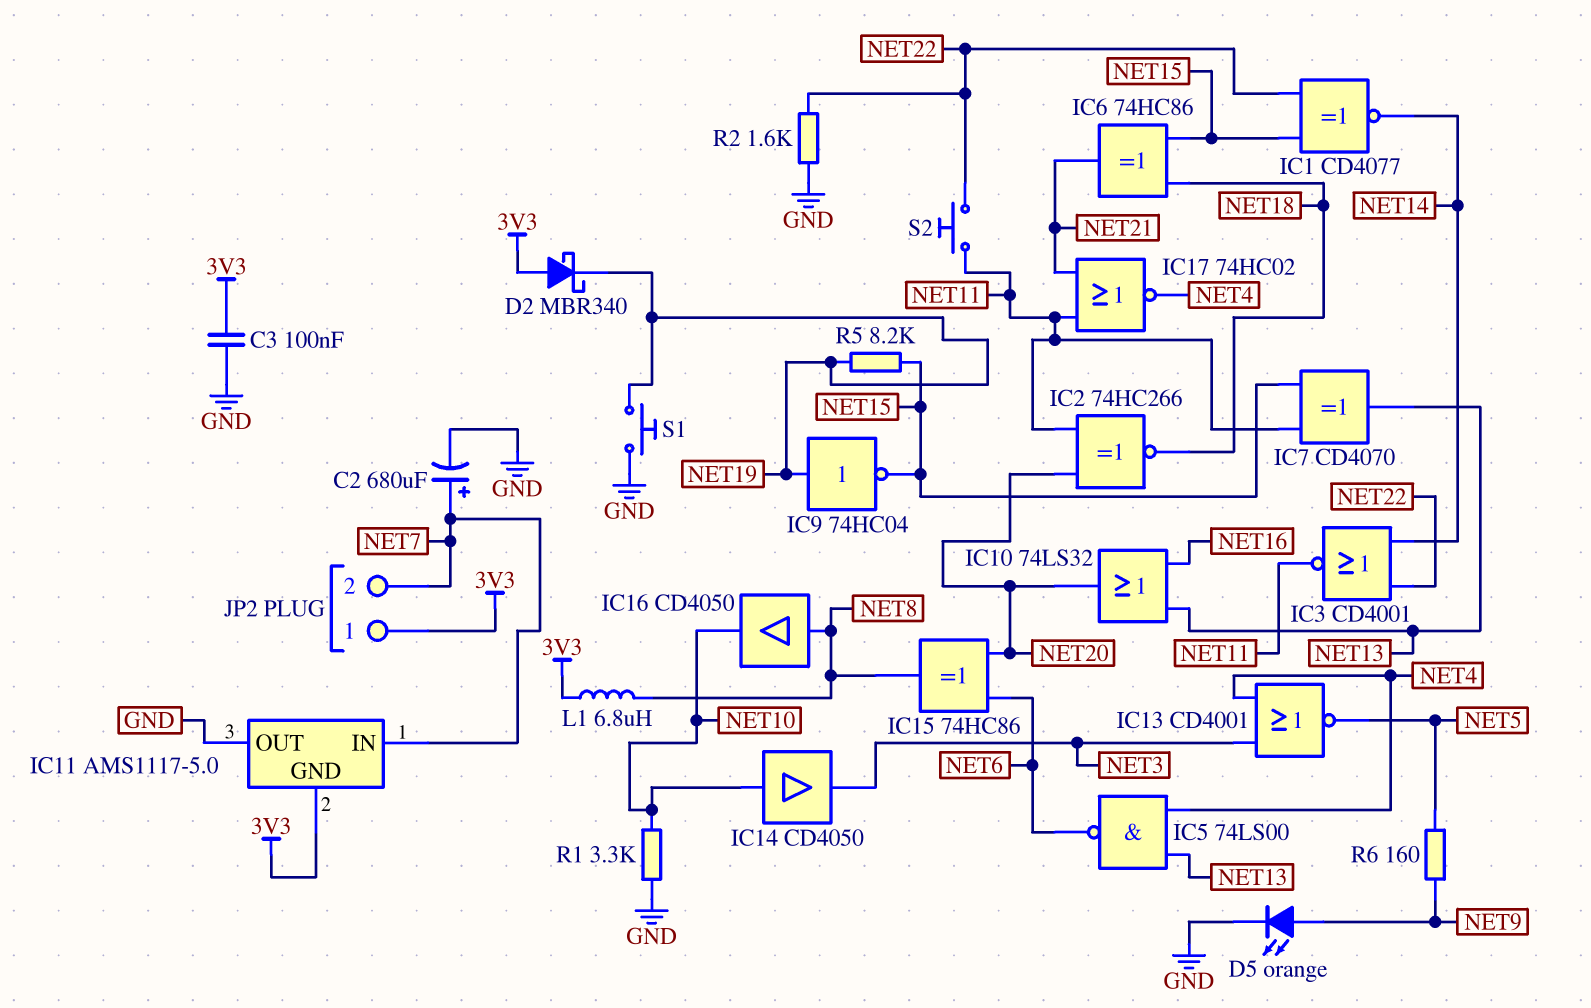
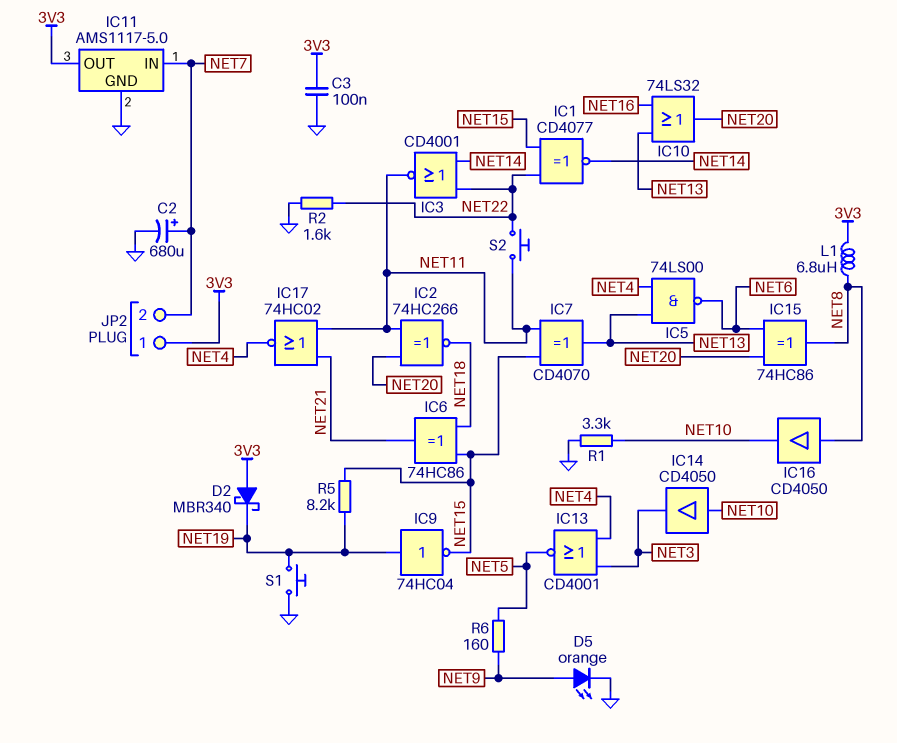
IC11 pin GND: 3V3 -> GND
IC11 pin OUT: GND -> 3V3

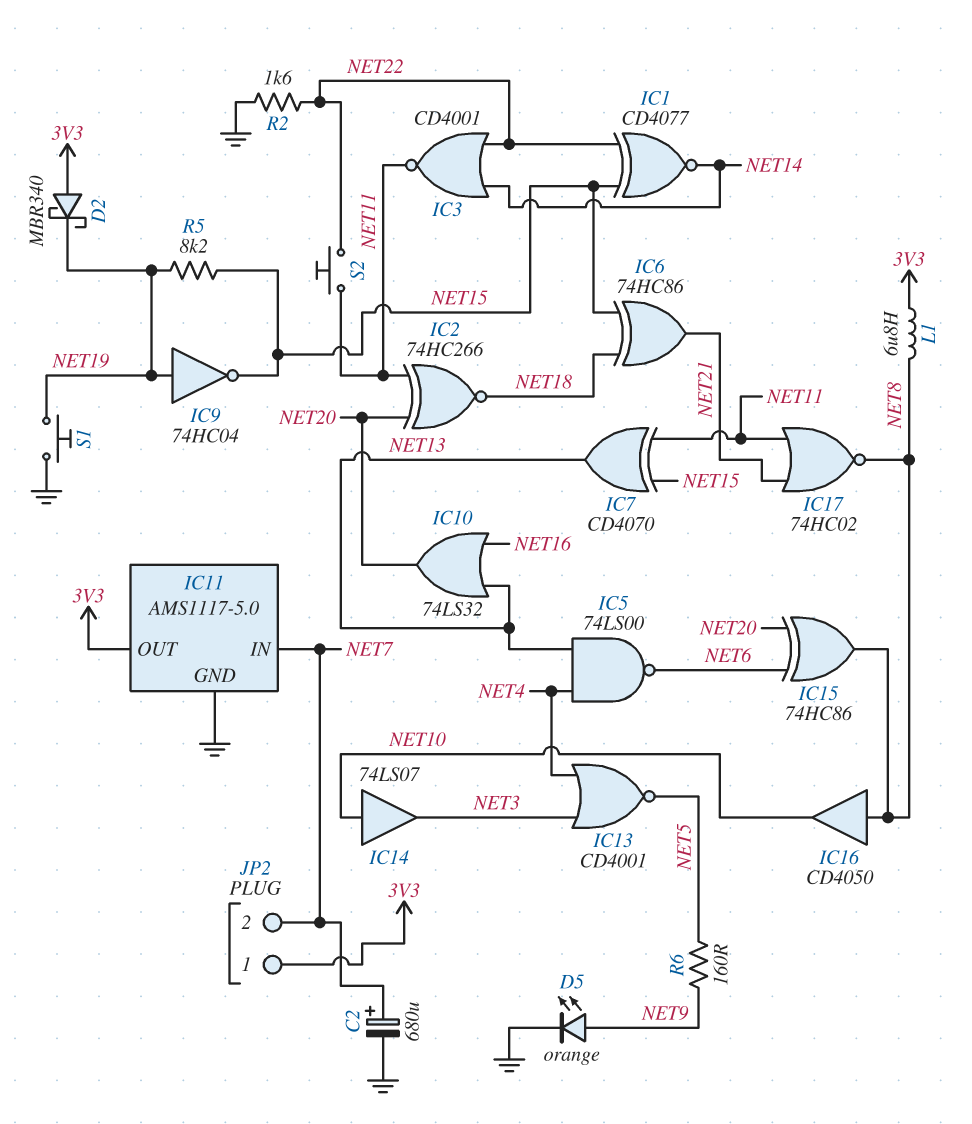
C3: 100nF (3V3, GND) -> none
IC14: buffer CD4050 (in NET10, out NET3) -> buffer 74LS07 (in NET10, out NET3)
IC17: NOR 74HC02 (in NET11, in NET21, out NET4) -> NOR 74HC02 (in NET11, in NET21, out NET8)
R1: 3.3k (GND, NET10) -> none

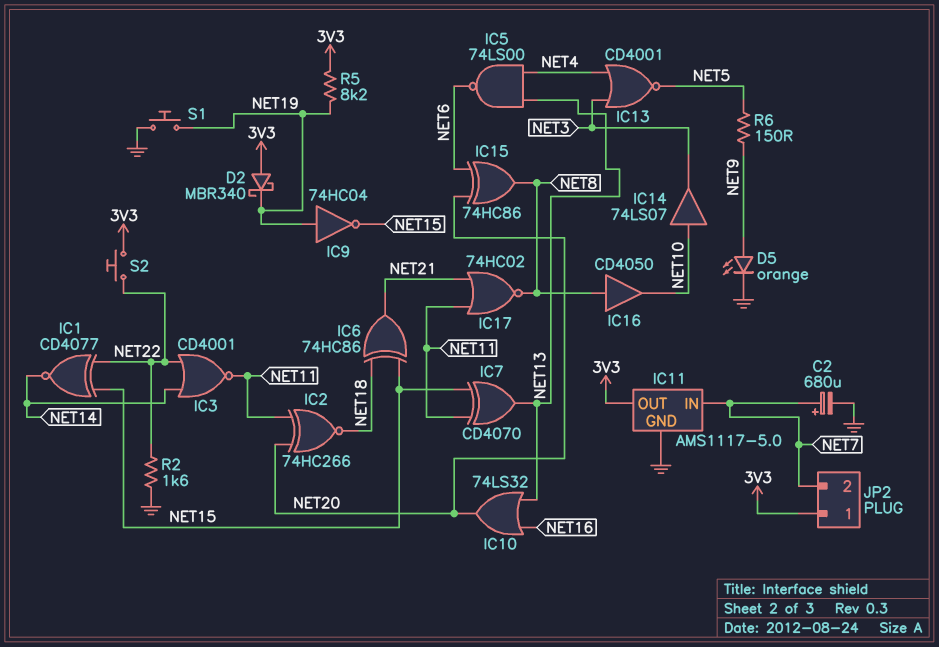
L1: 6.8uH (3V3, NET8) -> none
R5: 8.2k (NET15, NET19) -> 8.2k (3V3, NET19)
R6: 160 (NET5, NET9) -> 150 (NET5, NET9)
S2: button (NET11, NET22) -> button (3V3, NET22)

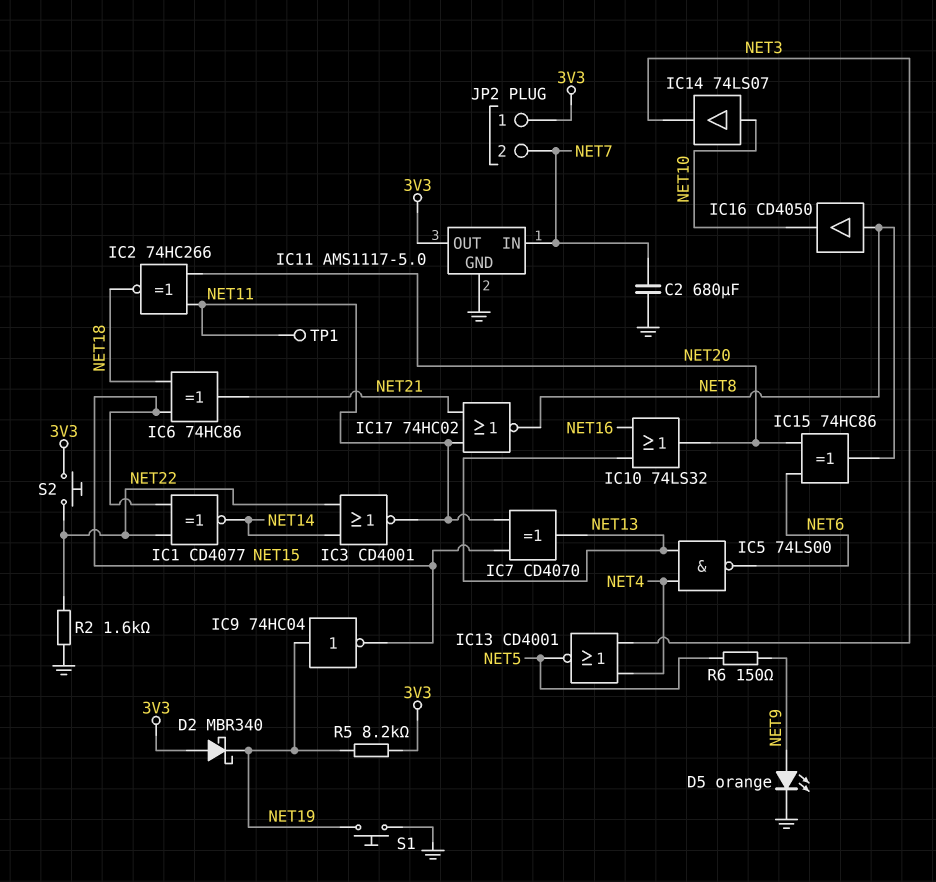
C2: 680uF (plus NET7, minus GND) -> 680uF (GND, NET7)
TP1: none -> test point (NET11)

